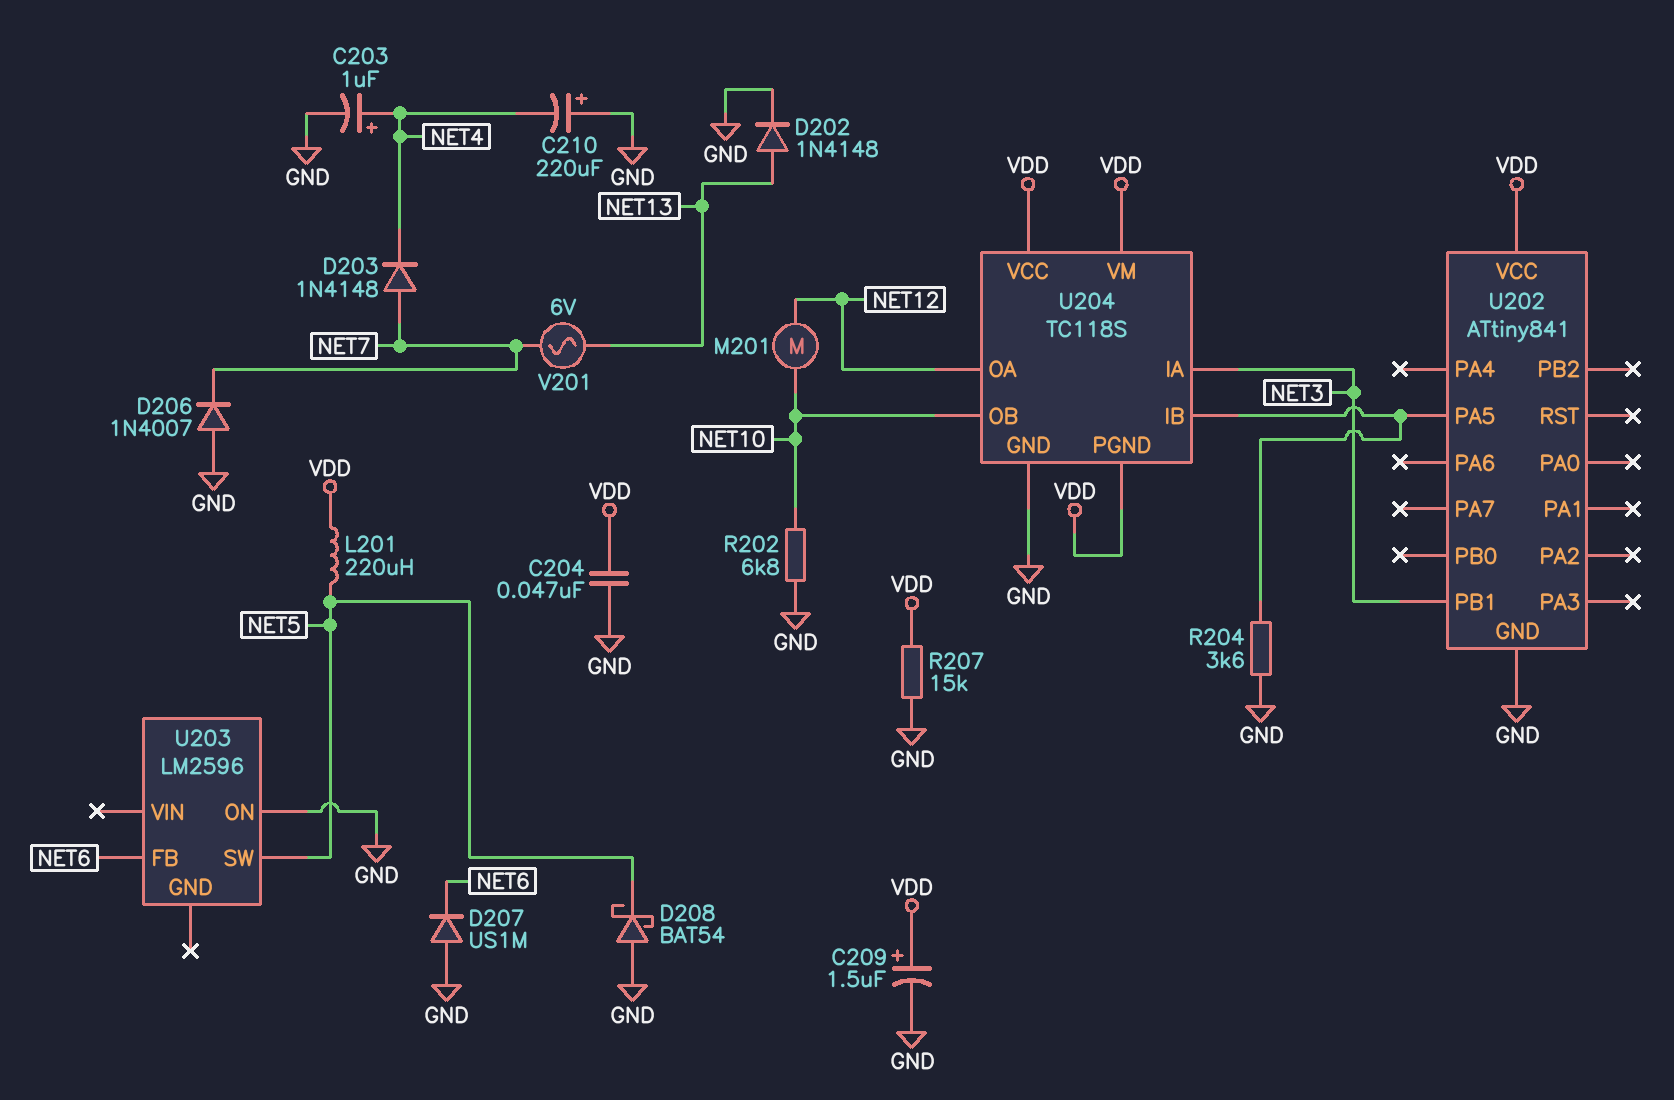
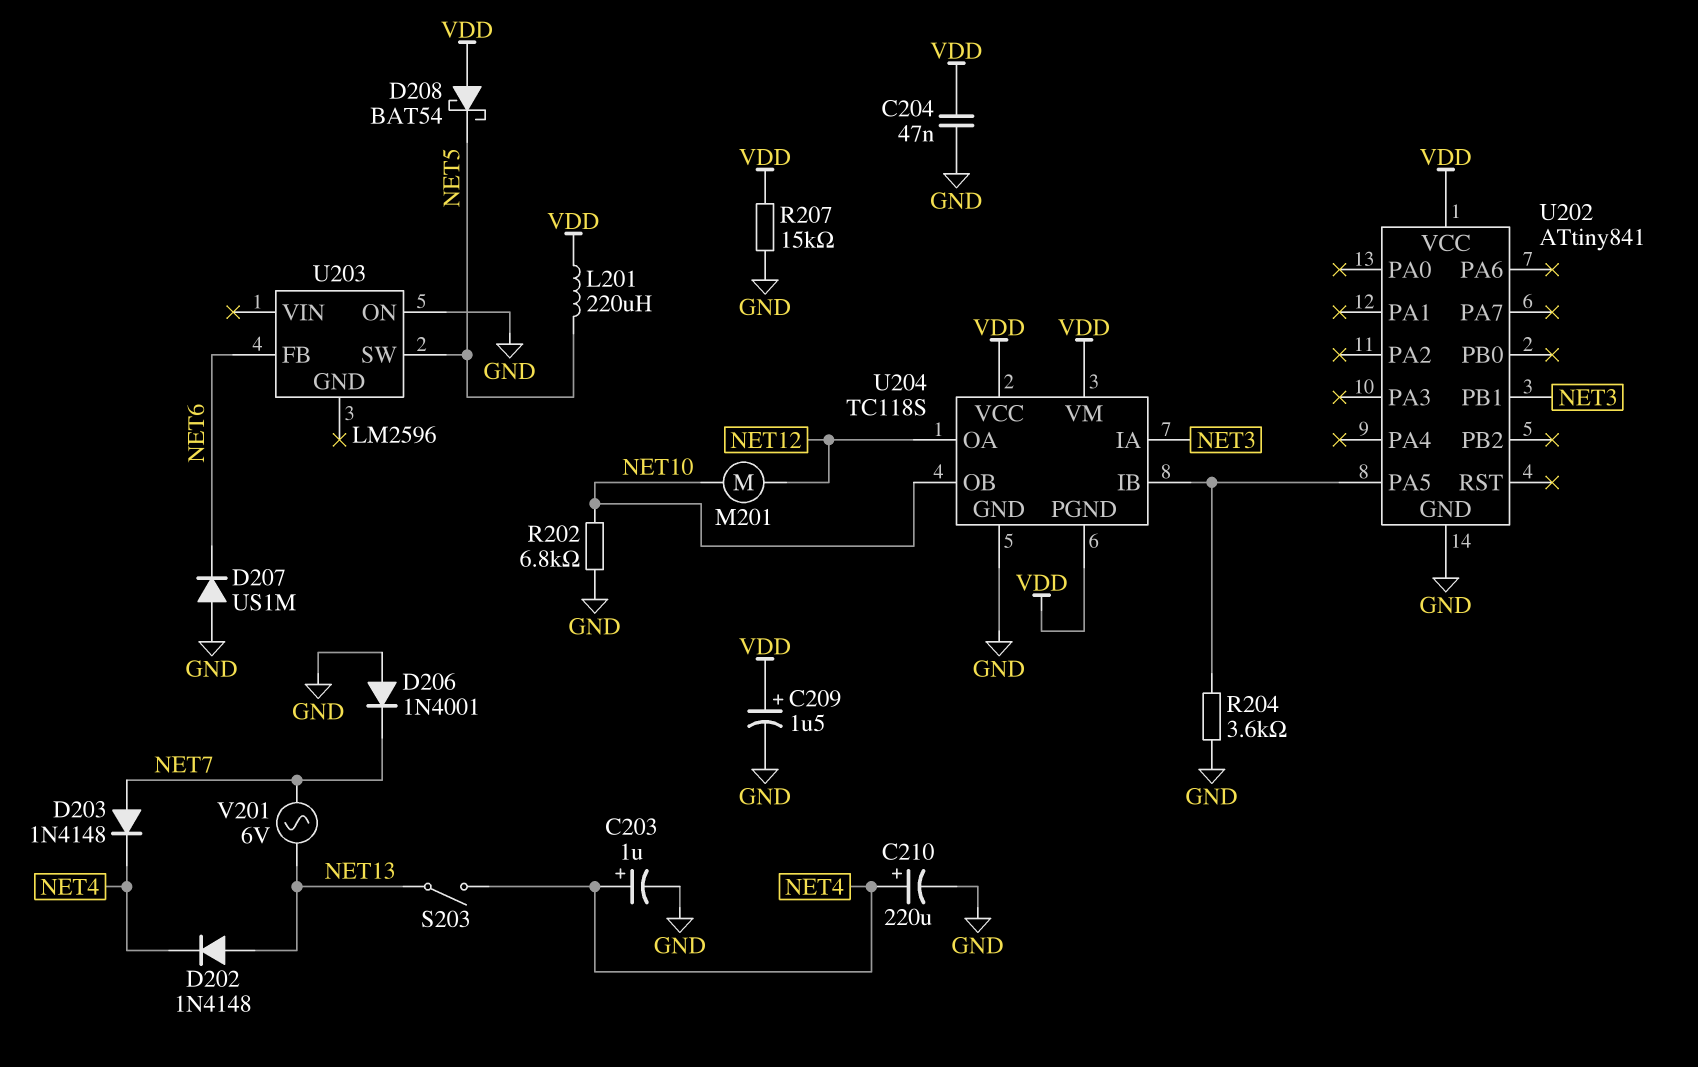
C210: 220uF (plus GND, minus NET4) -> 220uF (plus NET4, minus GND)
D202: diode 1N4148 (A NET13, K GND) -> diode 1N4148 (A NET13, K NET4)
D206: diode 1N4007 (A GND, K NET7) -> diode 1N4001 (A GND, K NET7)
D208: schottky BAT54 (A GND, K NET5) -> schottky BAT54 (A VDD, K NET5)
S203: none -> switch (NET4, NET13)

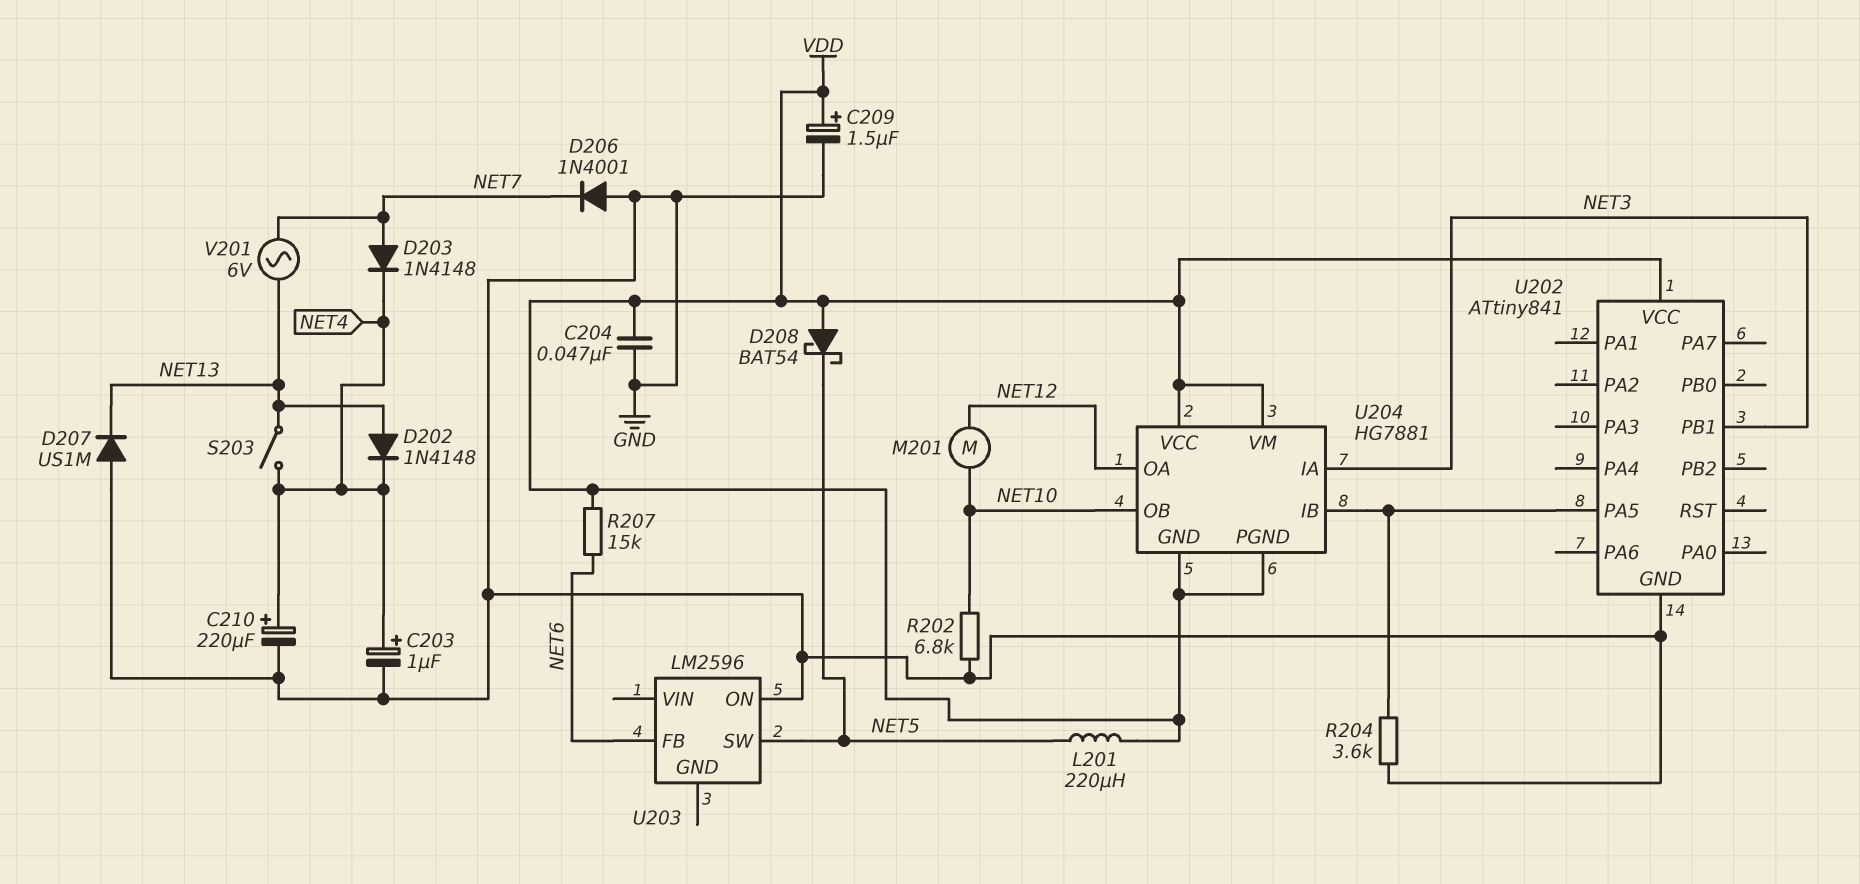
D207: diode US1M (A GND, K NET6) -> diode US1M (A GND, K NET13)
R207: 15k (GND, VDD) -> 15k (NET6, VDD)
U204: TC118S -> HG7881
U204 pin GND: GND -> VDD

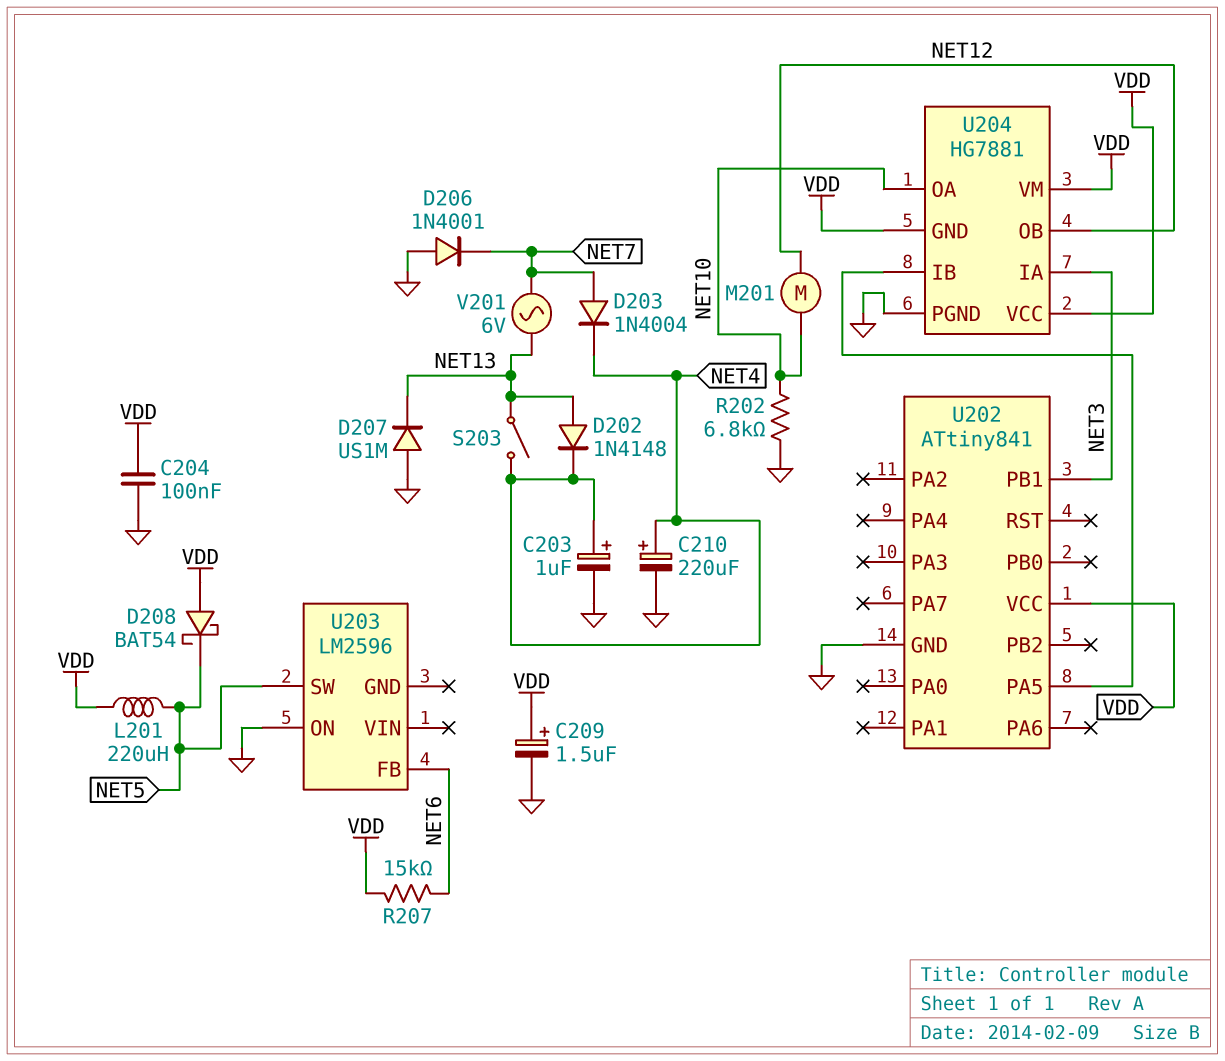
C204: 47nF (GND, VDD) -> 100nF (GND, VDD)
D203: diode 1N4148 (A NET7, K NET4) -> diode 1N4004 (A NET7, K NET4)
R204: 3.6k (GND, U202/PA5) -> none
U204 pin OA: NET12 -> NET10
U204 pin OB: NET10 -> NET12
U204 pin PGND: VDD -> GND

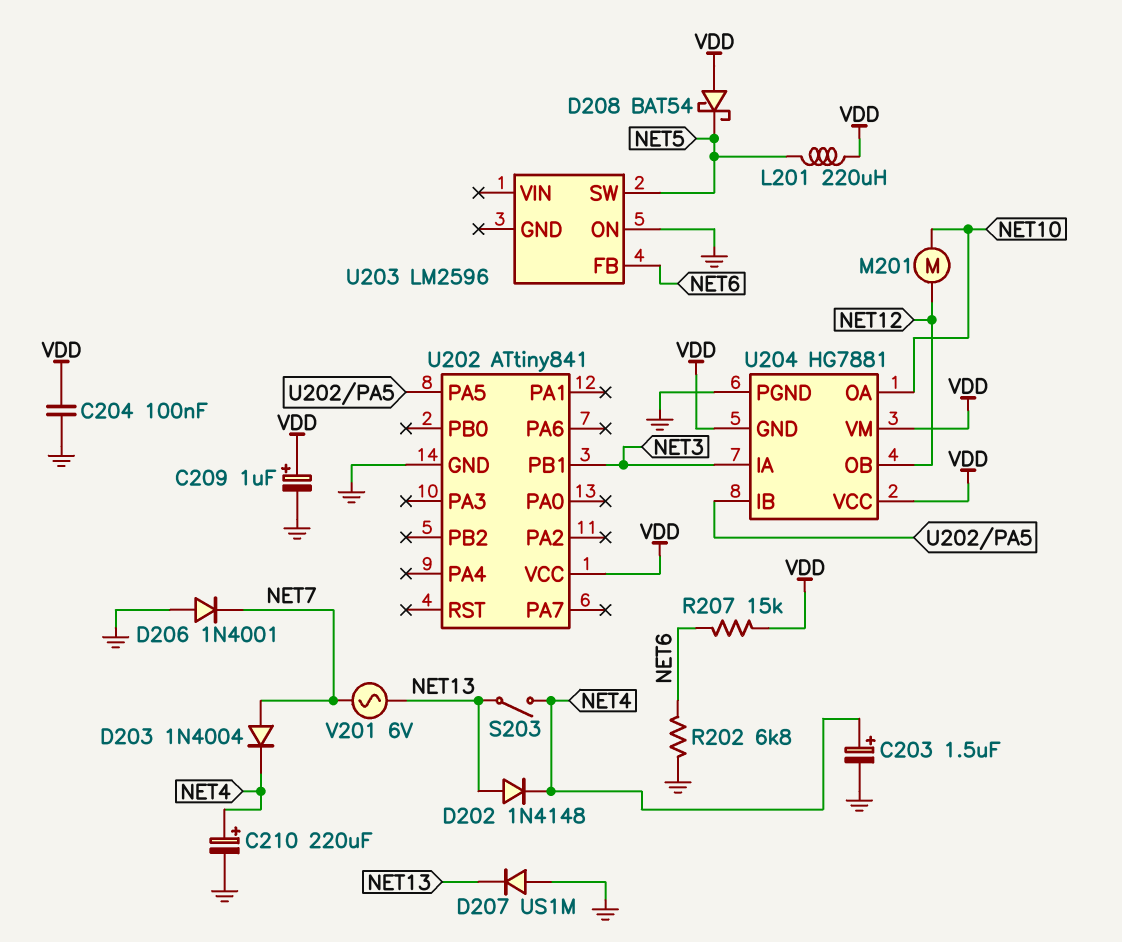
C203: 1uF (plus NET4, minus GND) -> 1.5uF (plus NET4, minus GND)
C209: 1.5uF (plus VDD, minus GND) -> 1uF (plus VDD, minus GND)
R202: 6.8k (GND, NET10) -> 6.8k (GND, NET6)

